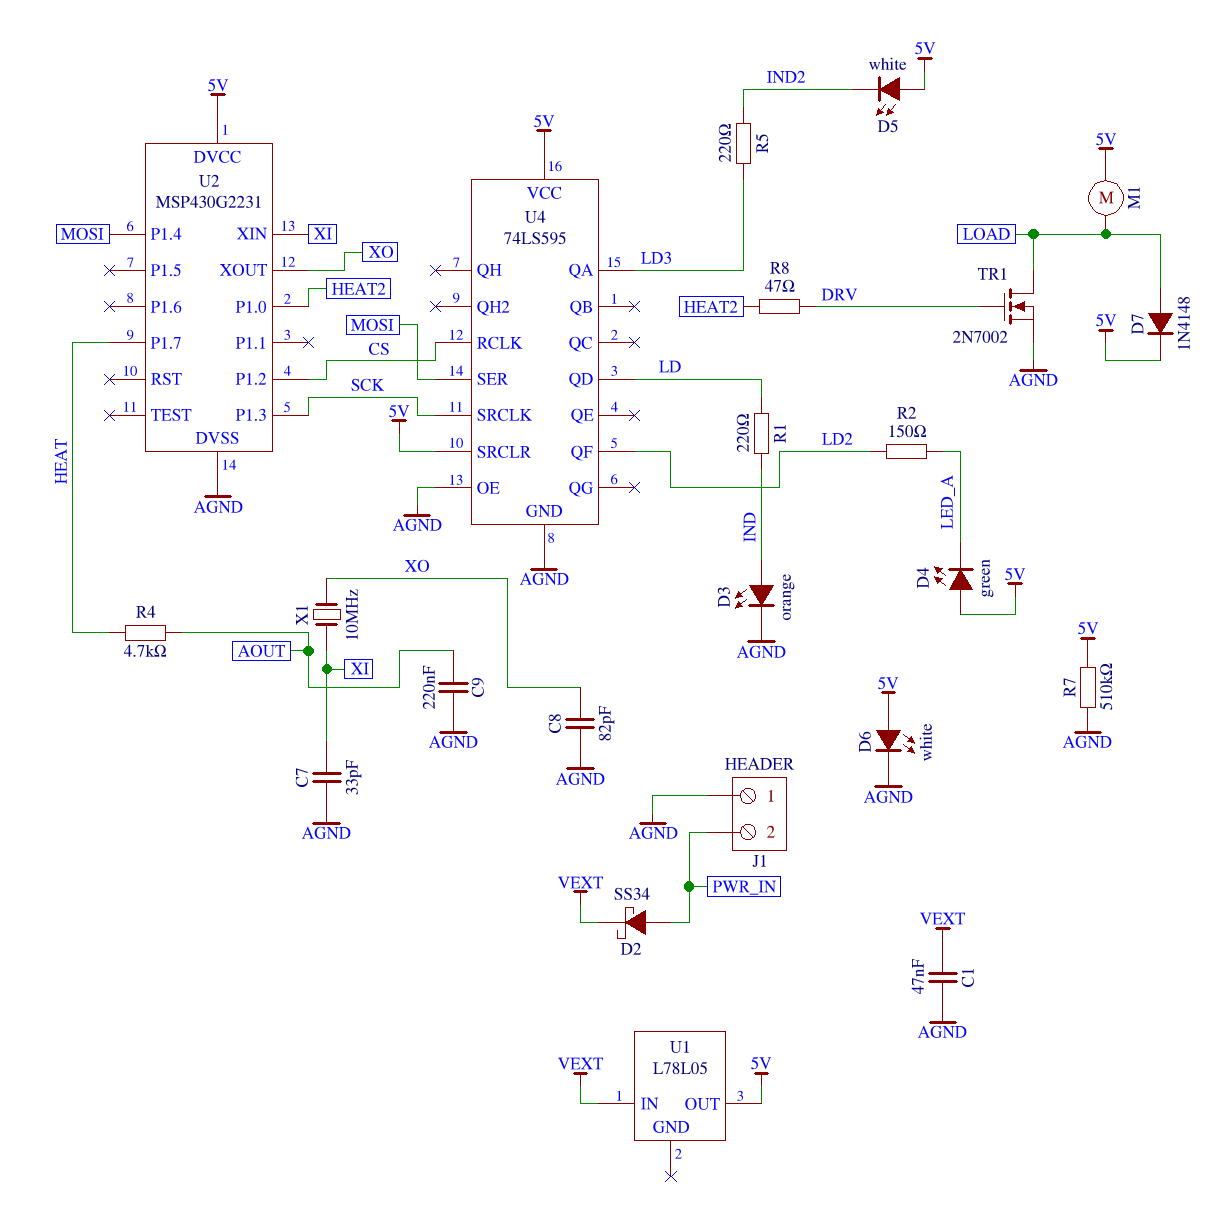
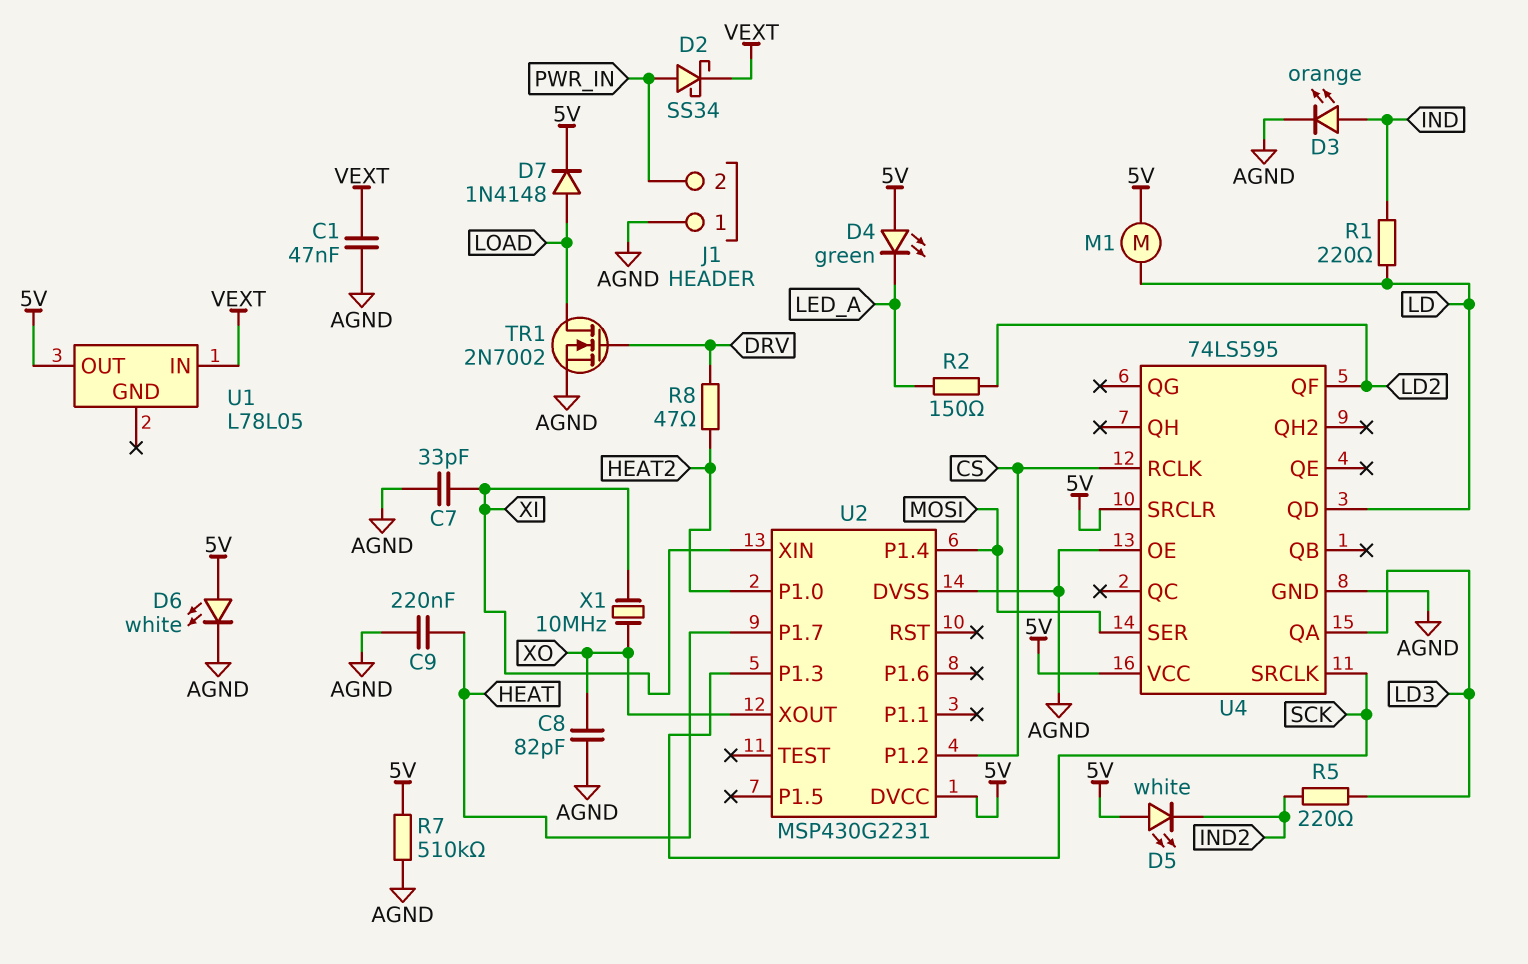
C9: 220nF (AGND, AOUT) -> 220nF (AGND, HEAT)
M1: motor (5V, LOAD) -> motor (5V, LD)
R4: 4.7k (AOUT, HEAT) -> none

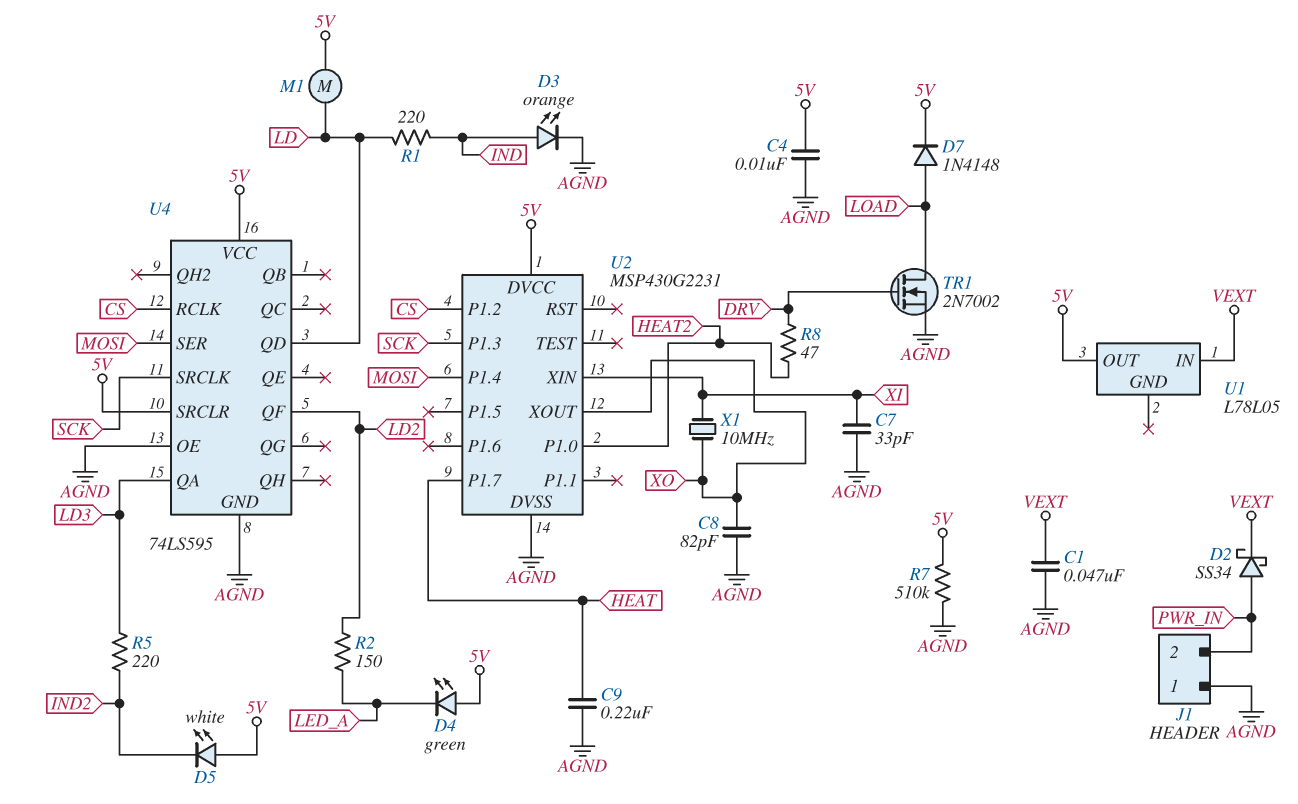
C4: none -> 10nF (5V, AGND)
D6: LED white (A 5V, K AGND) -> none

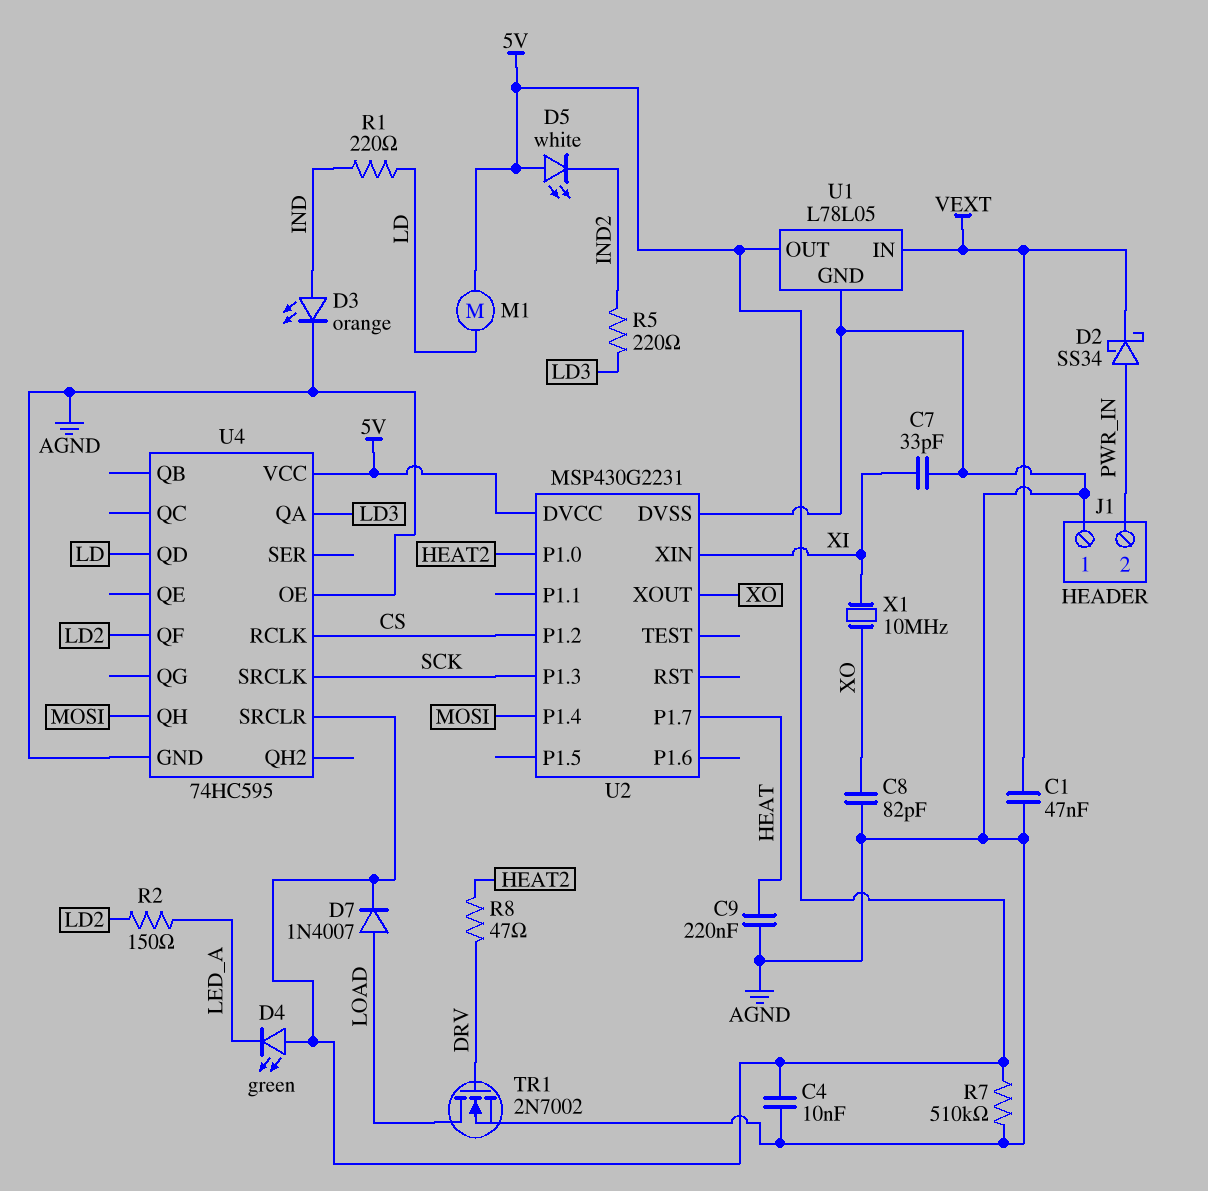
D7: diode 1N4148 (A LOAD, K 5V) -> diode 1N4007 (A LOAD, K 5V)
U1 pin GND: none -> AGND
U4: 74LS595 -> 74HC595
U4 pin QH: none -> MOSI
U4 pin SER: MOSI -> none

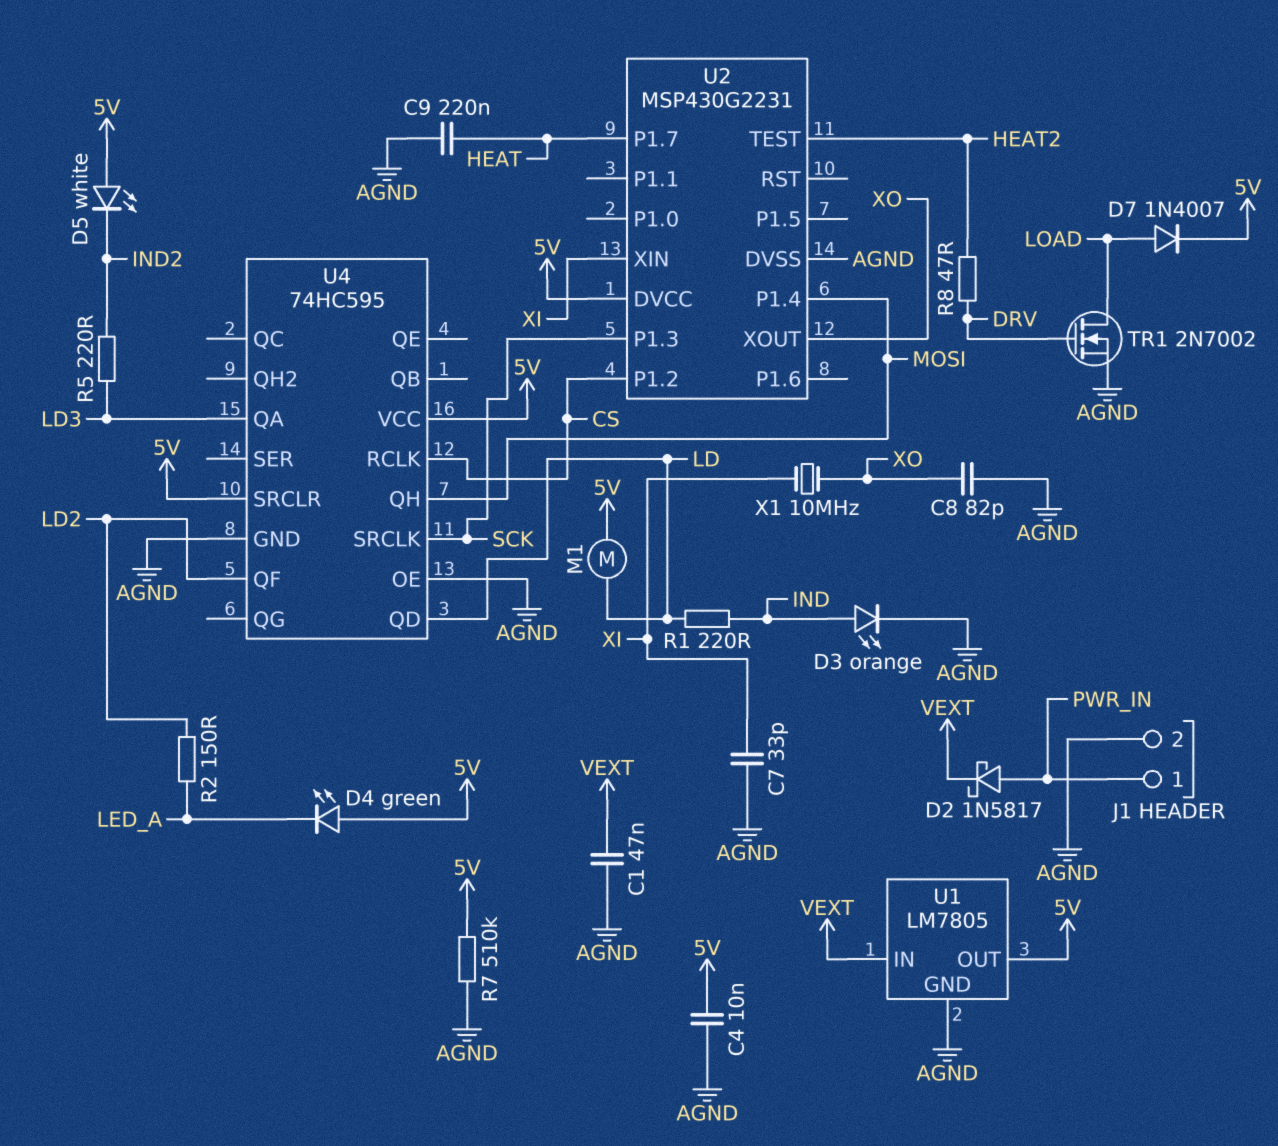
D2: schottky SS34 (A PWR_IN, K VEXT) -> schottky 1N5817 (A PWR_IN, K VEXT)
J1 pin 1: AGND -> PWR_IN
J1 pin 2: PWR_IN -> AGND
U1: L78L05 -> LM7805
U2 pin P1.0: HEAT2 -> none
U2 pin TEST: none -> HEAT2

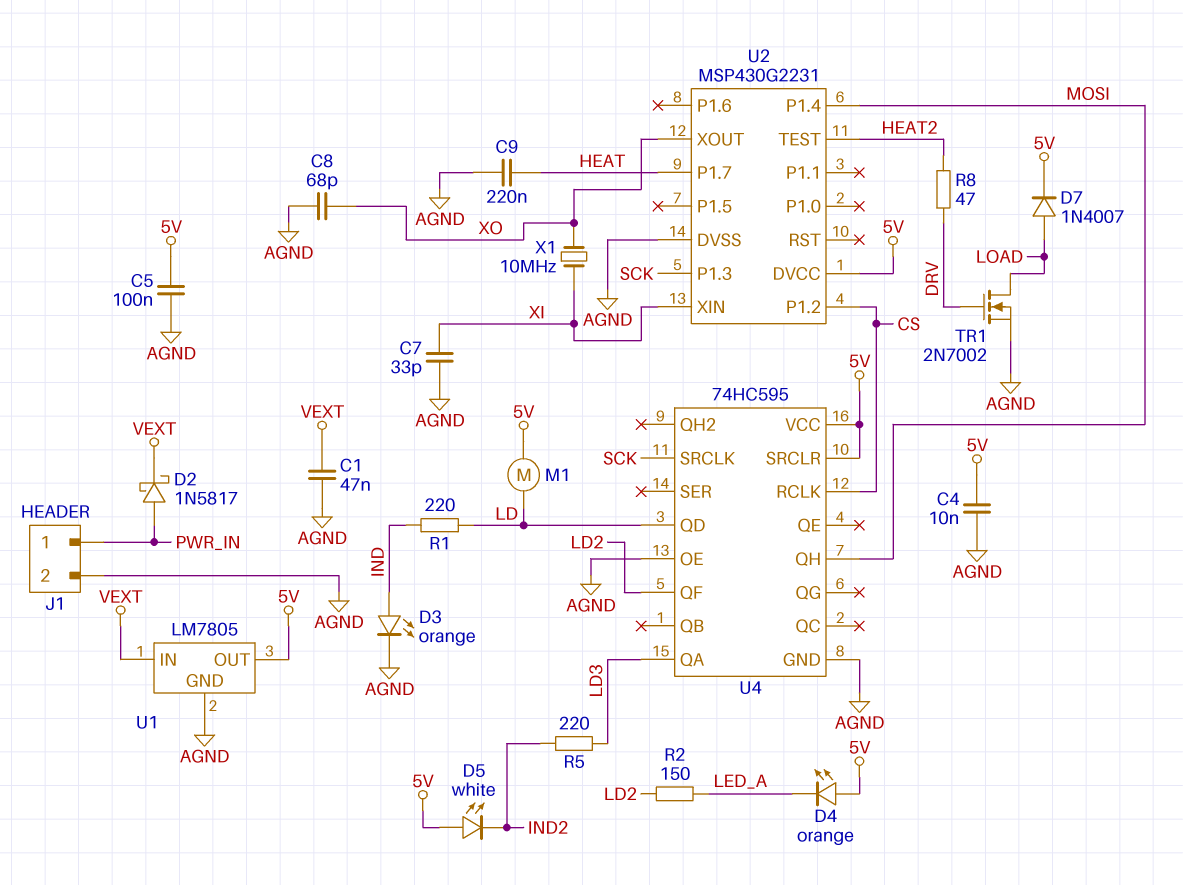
C5: none -> 100nF (5V, AGND)
C8: 82pF (AGND, XO) -> 68pF (AGND, XO)
D4: LED green (A 5V, K LED_A) -> LED orange (A 5V, K LED_A)
R7: 510k (5V, AGND) -> none

